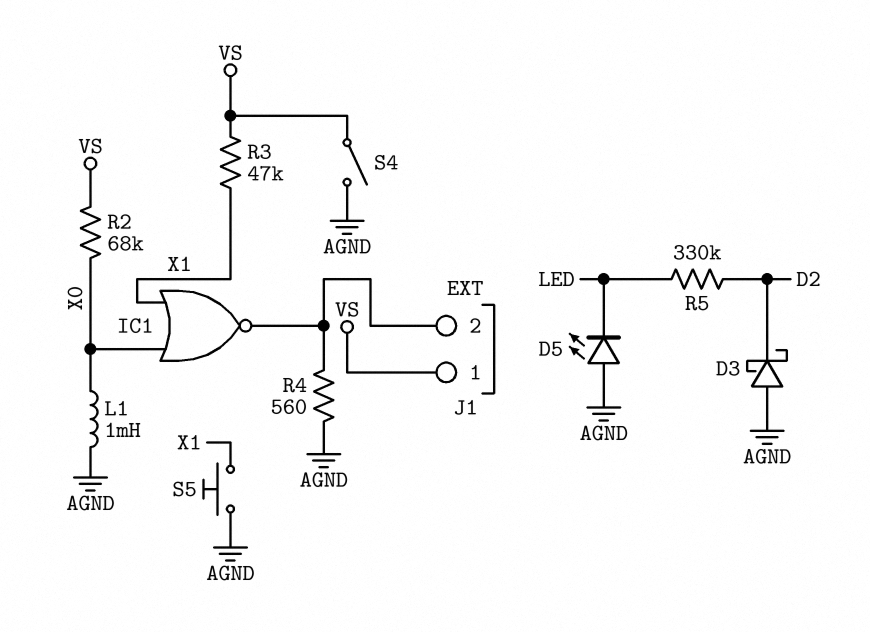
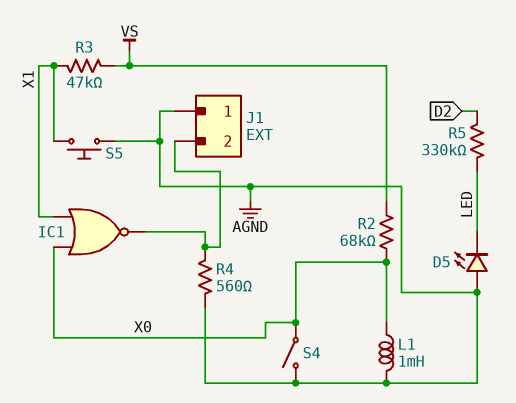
D3: schottky (A AGND, K D2) -> none
J1 pin 1: VS -> AGND
S4: switch (AGND, VS) -> switch (AGND, X0)

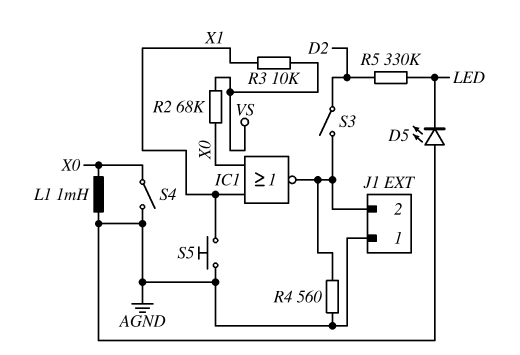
R3: 47k (VS, X1) -> 10k (VS, X1)
S3: none -> switch (D2, J1/2)

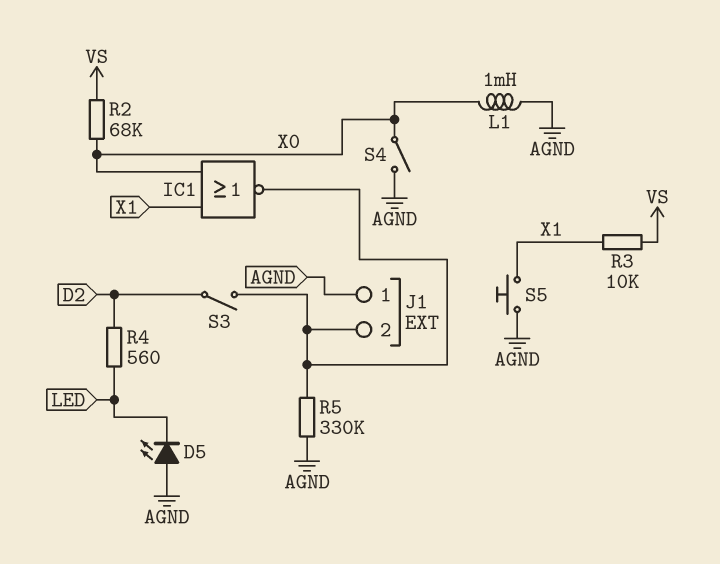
R4: 560 (AGND, J1/2) -> 560 (D2, LED)
R5: 330k (D2, LED) -> 330k (AGND, J1/2)

